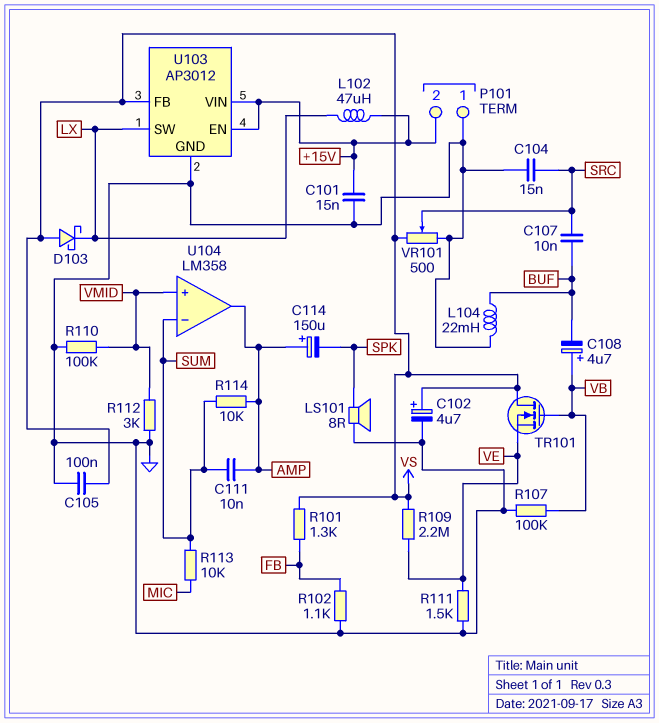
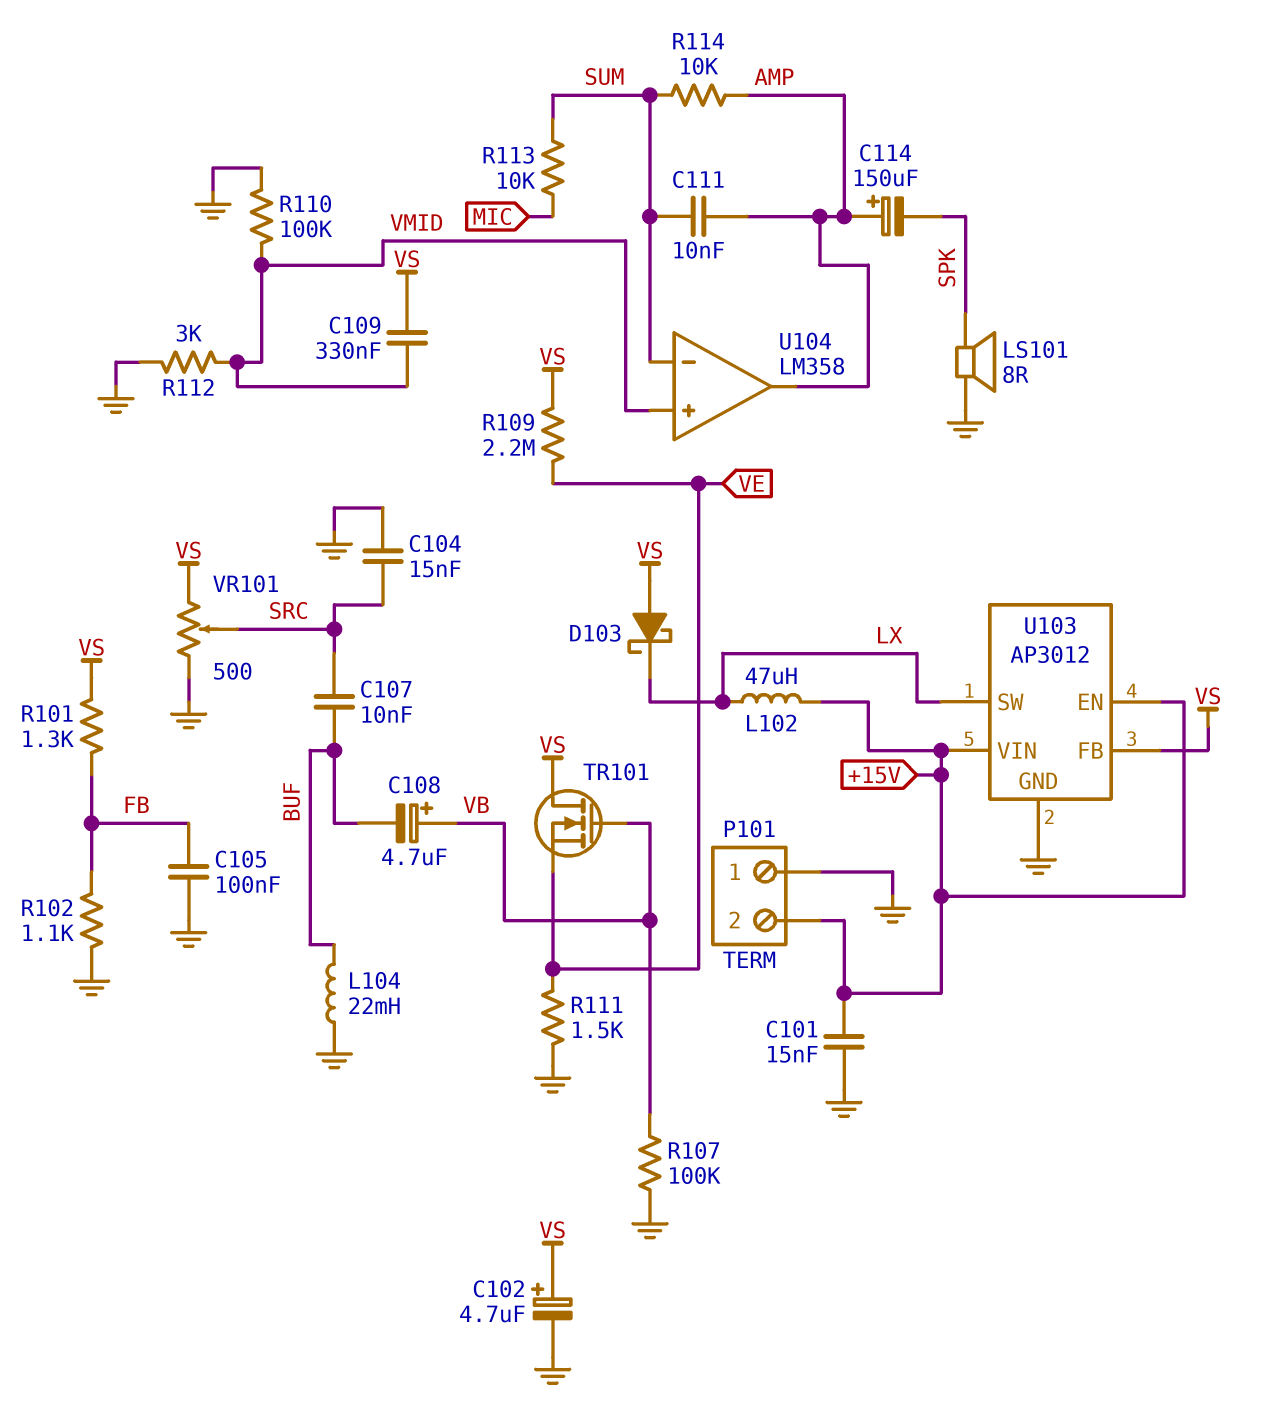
C105: 100nF (GND, VS) -> 100nF (FB, GND)
C109: none -> 330nF (VMID, VS)

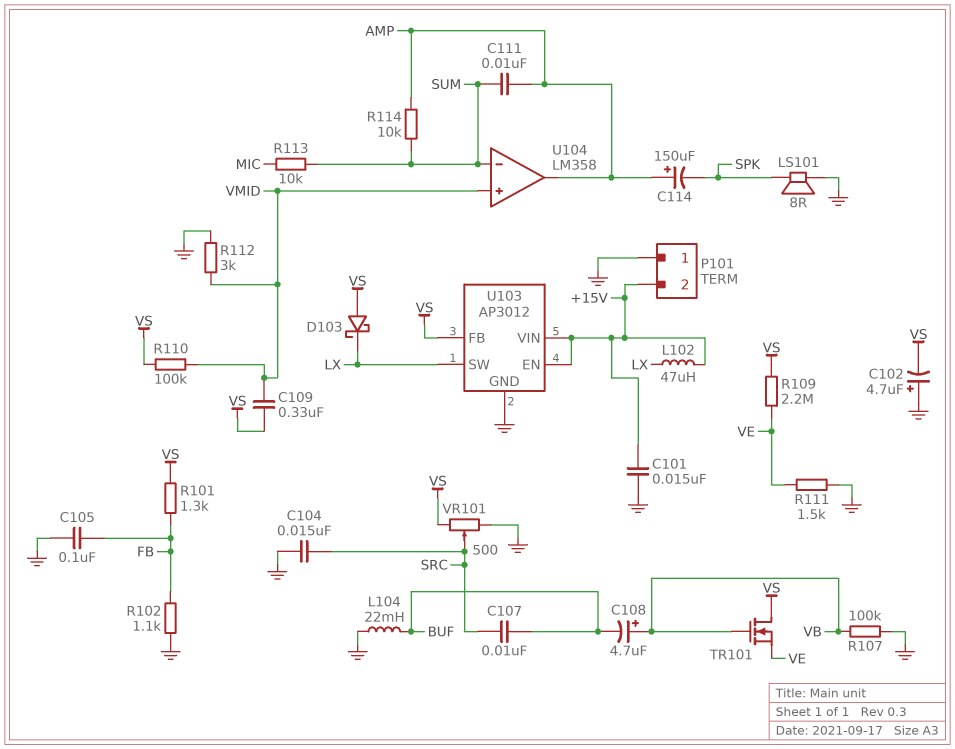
C102: 4.7uF (plus VS, minus GND) -> 4.7uF (plus GND, minus VS)
R110: 100k (GND, VMID) -> 100k (VMID, VS)

